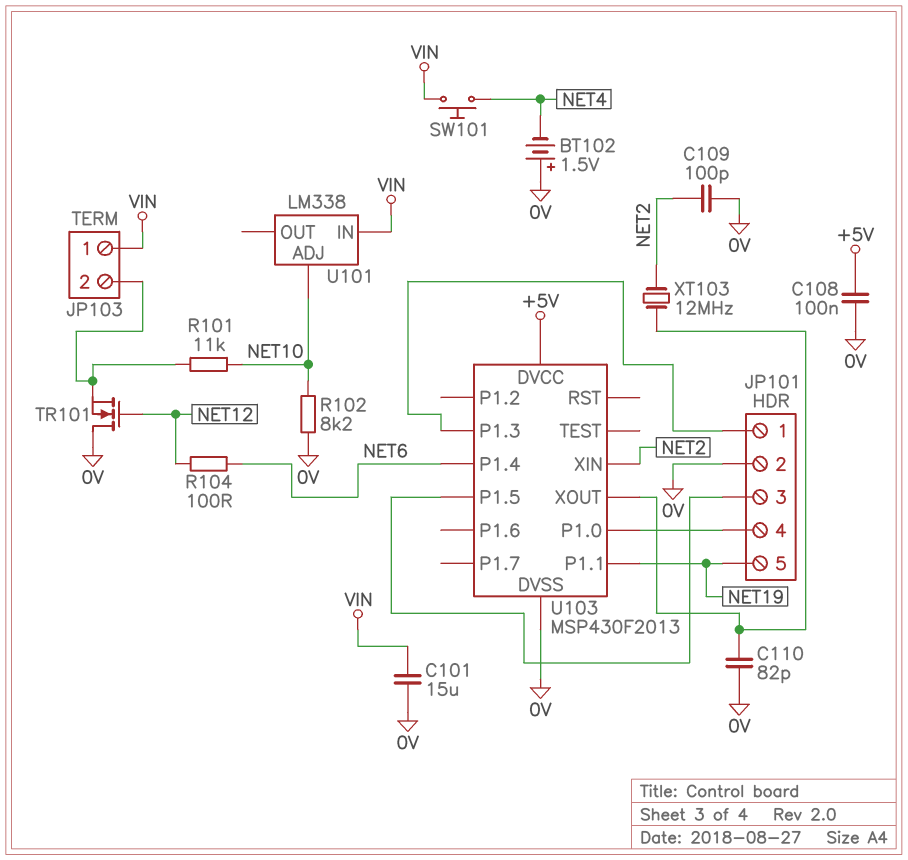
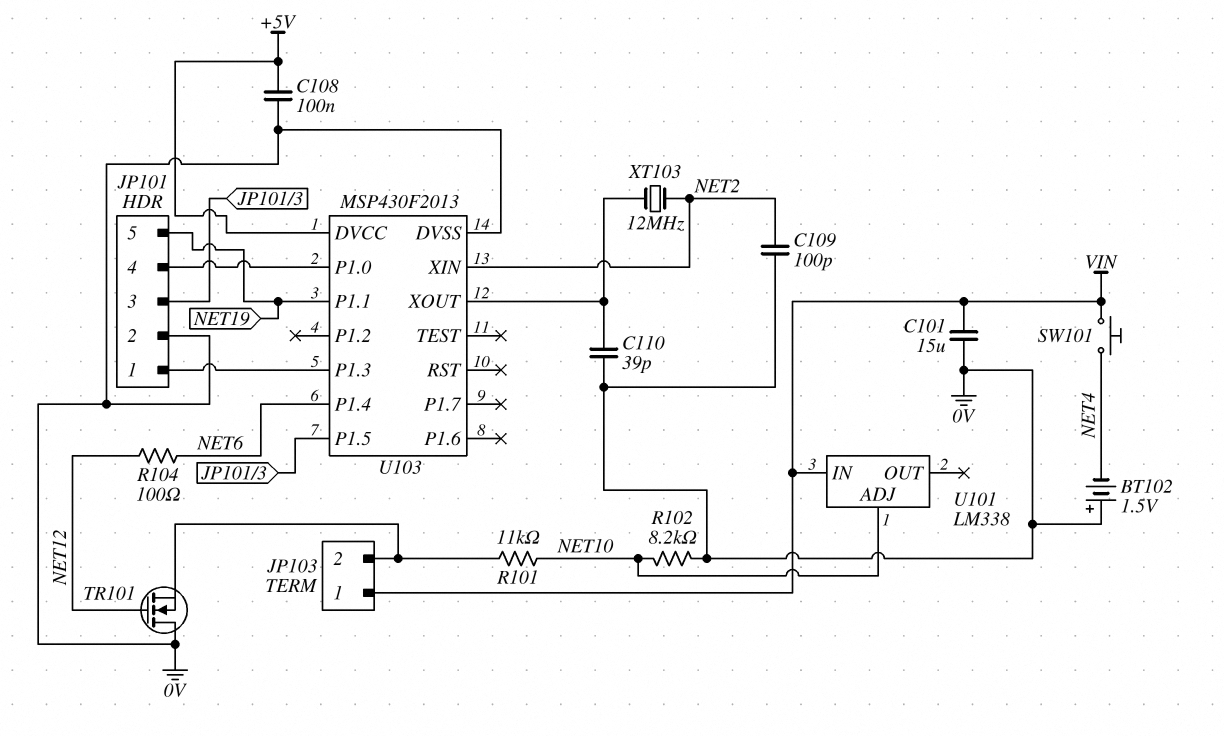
C110: 82pF (0V, U103/XOUT) -> 39pF (0V, U103/XOUT)

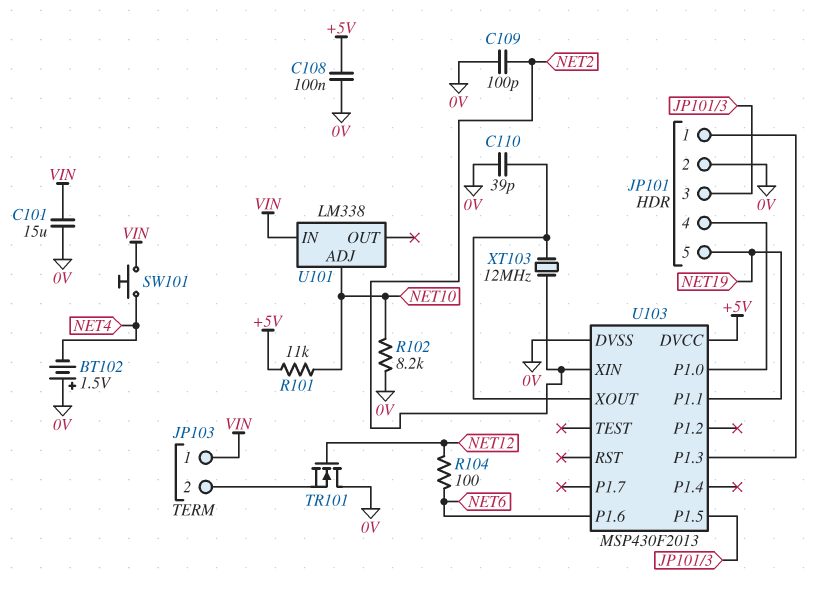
R101: 11k (JP103/2, NET10) -> 11k (+5V, NET10)
U103 pin P1.4: NET6 -> none
U103 pin P1.6: none -> NET6

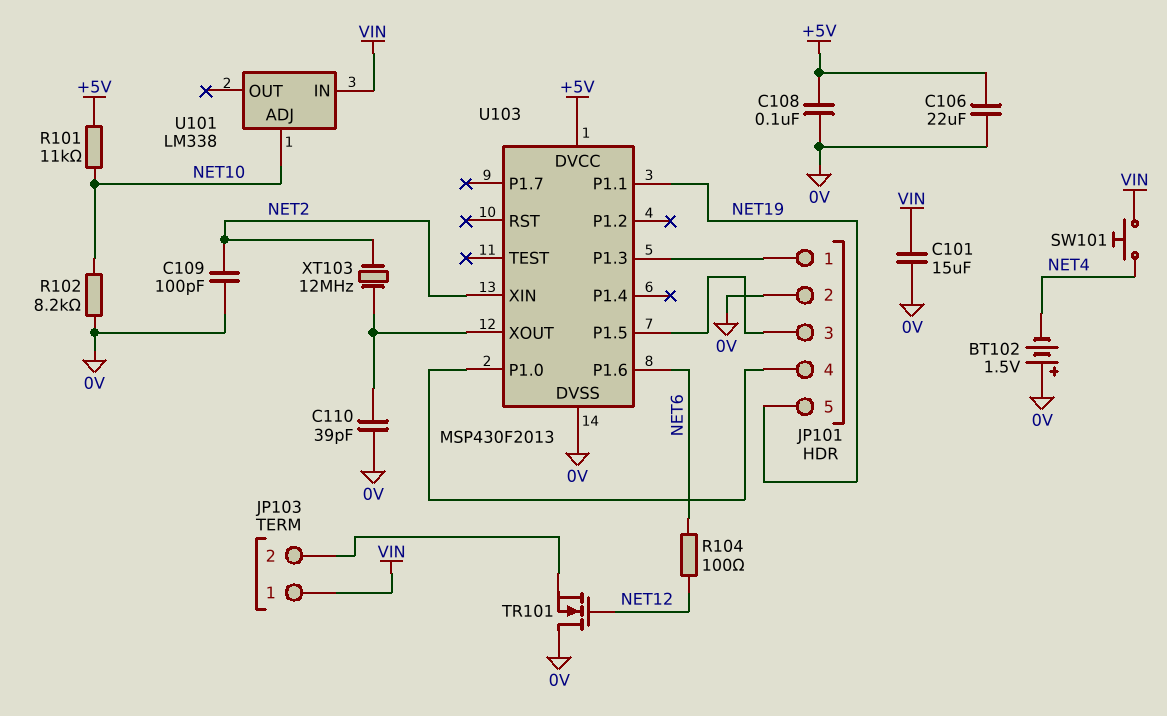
C106: none -> 22uF (+5V, 0V)

